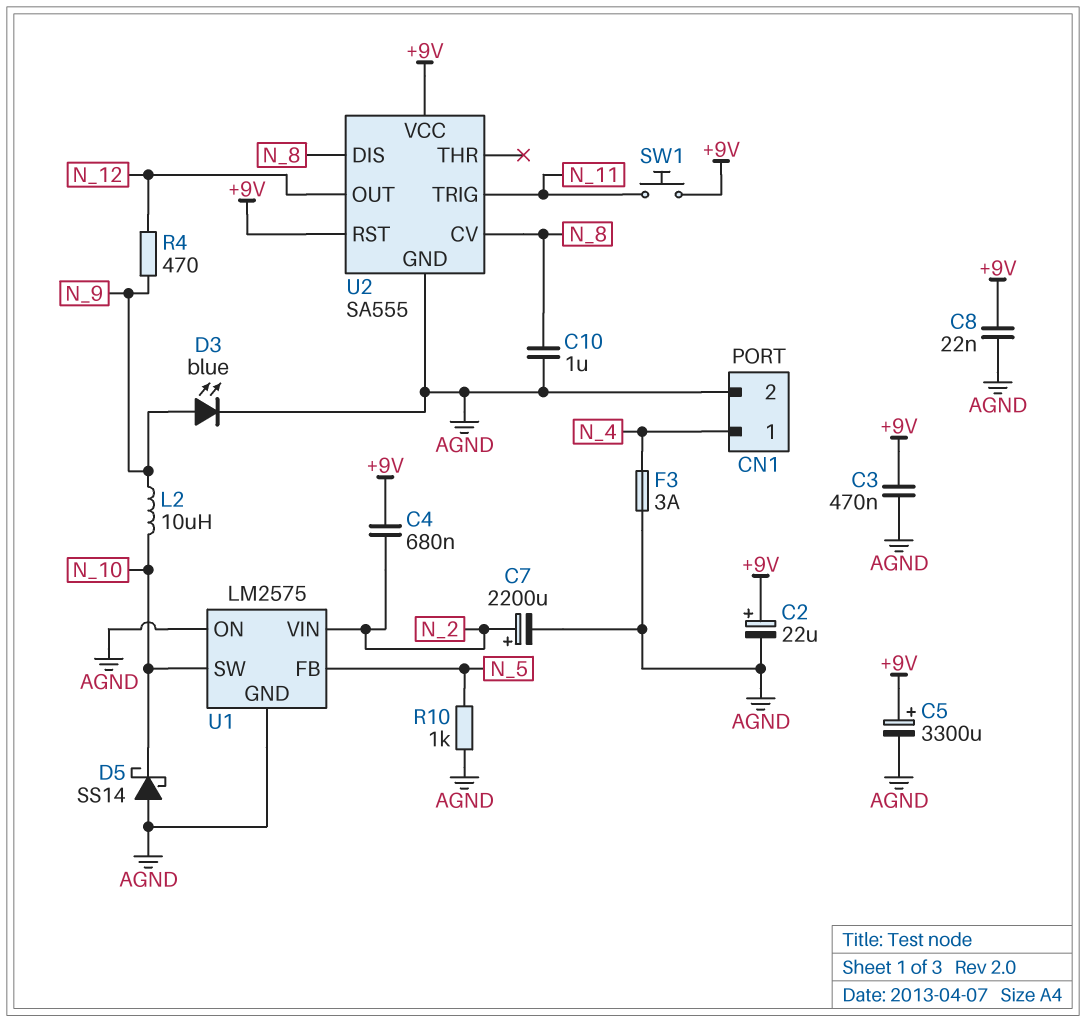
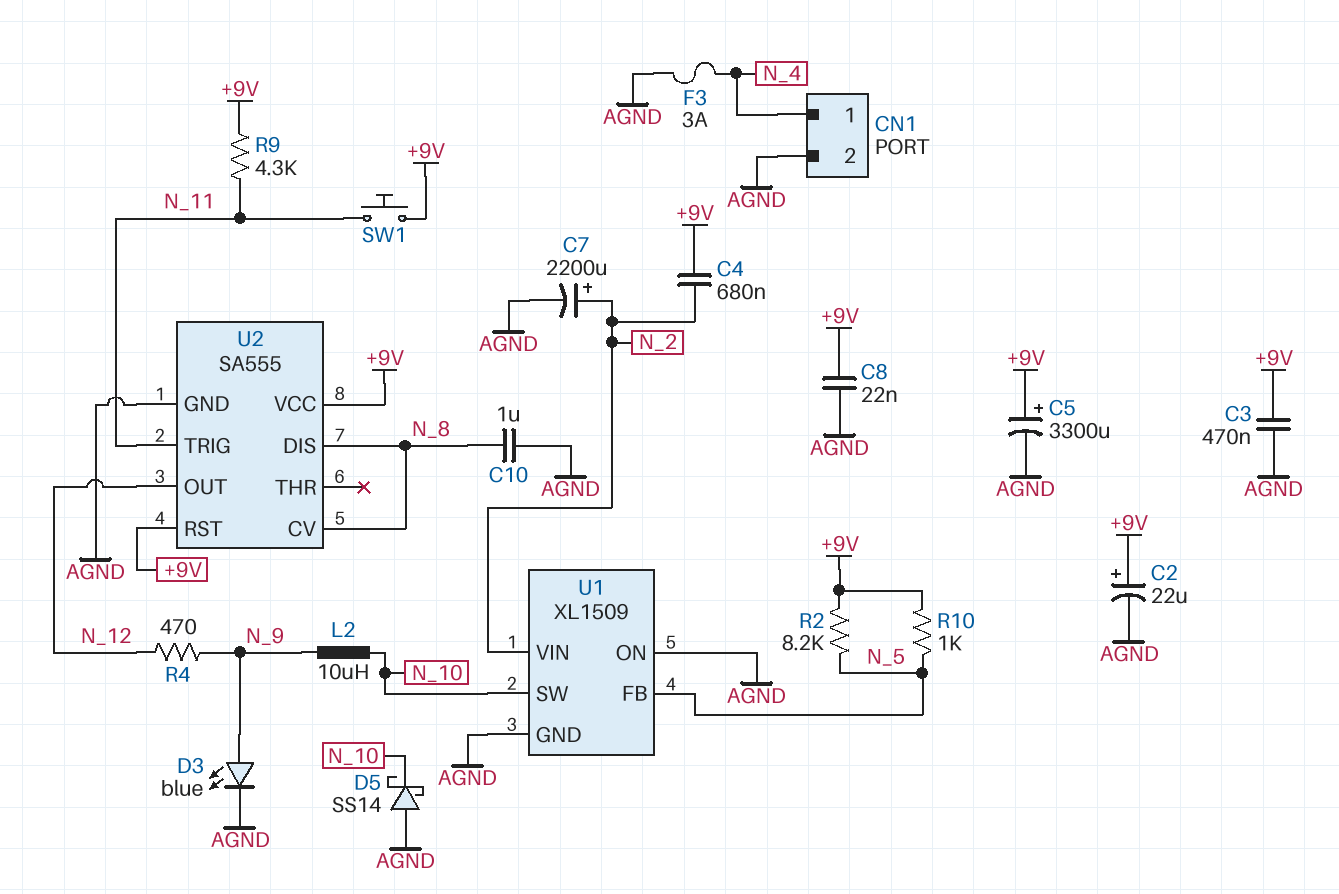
R2: none -> 8.2k (+9V, N_5)
R9: none -> 4.3k (+9V, N_11)
R10: 1k (AGND, N_5) -> 1k (+9V, N_5)
U1: LM2575 -> XL1509

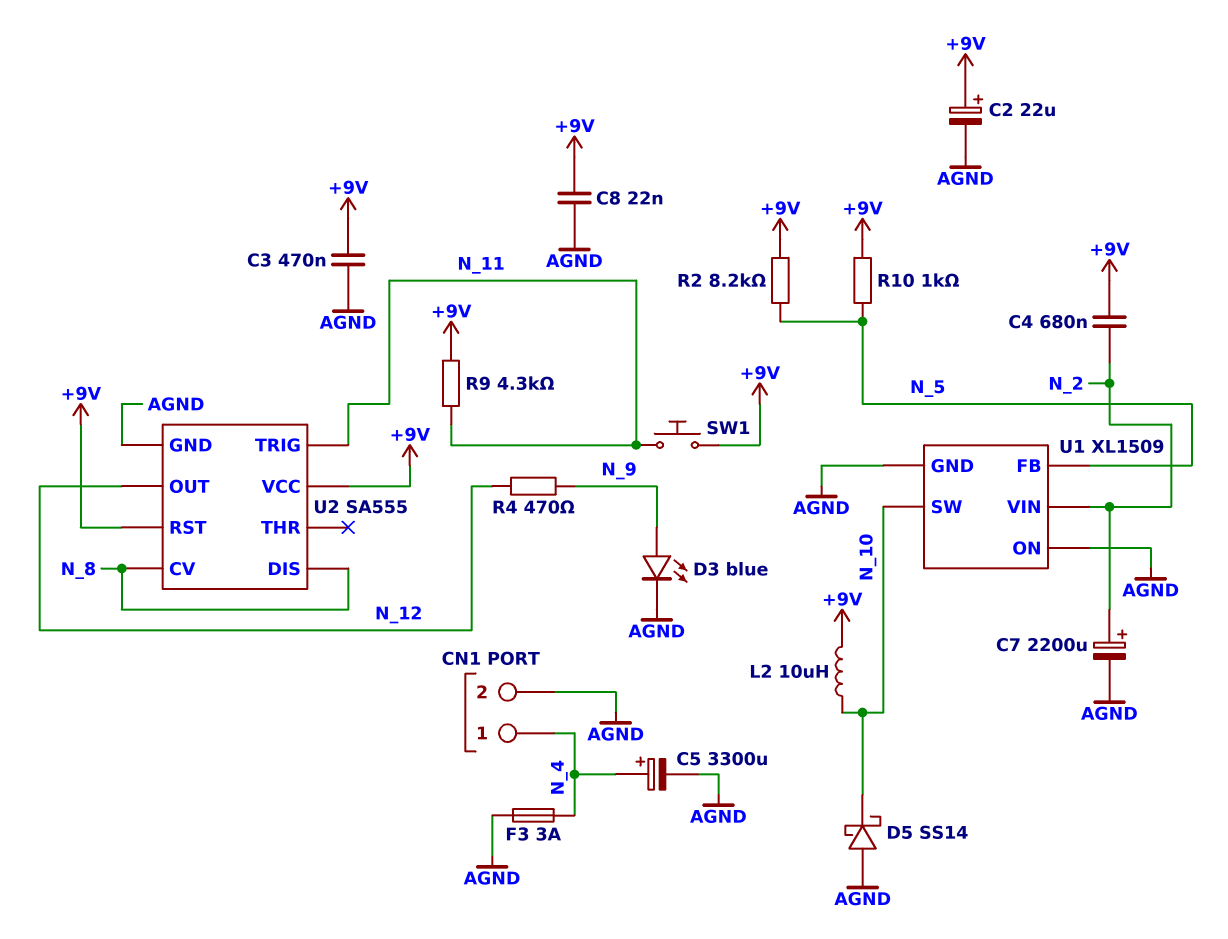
C5: 3300uF (plus +9V, minus AGND) -> 3300uF (plus N_4, minus AGND)
C10: 1uF (AGND, N_8) -> none
L2: 10uH (N_9, N_10) -> 10uH (+9V, N_10)

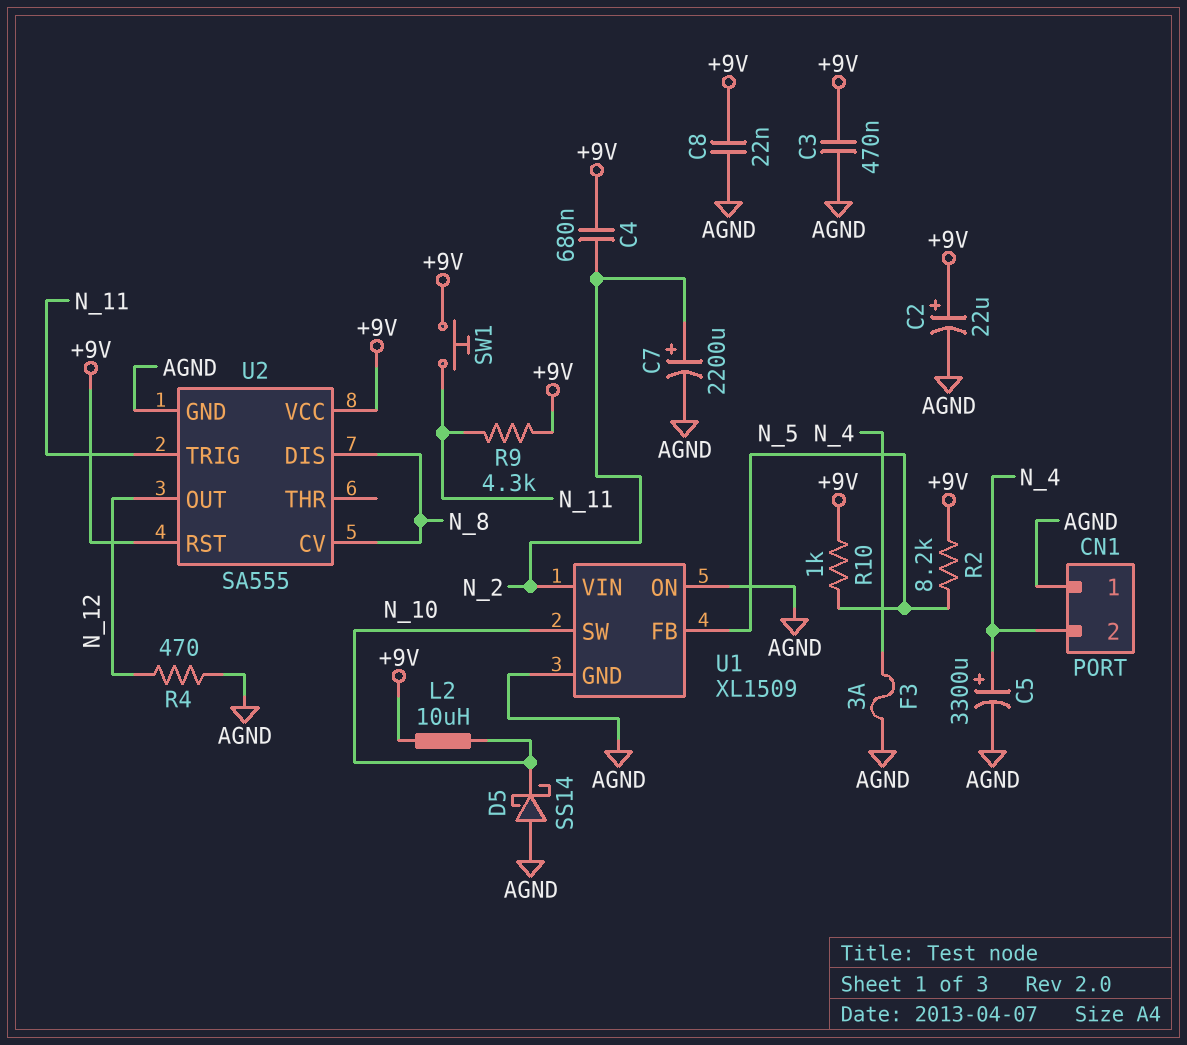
CN1 pin 1: N_4 -> AGND
CN1 pin 2: AGND -> N_4
D3: LED blue (A N_9, K AGND) -> none
R4: 470 (N_9, N_12) -> 470 (AGND, N_12)

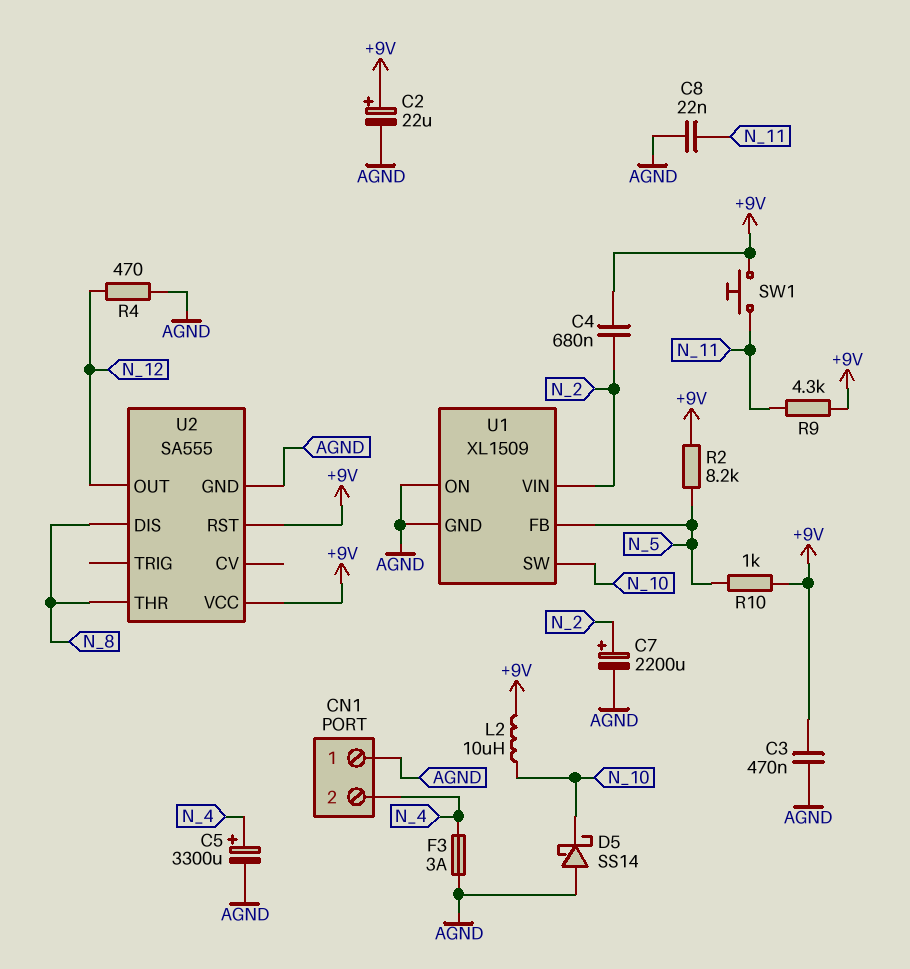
C8: 22nF (+9V, AGND) -> 22nF (AGND, N_11)
U2 pin CV: N_8 -> none
U2 pin THR: none -> N_8
U2 pin TRIG: N_11 -> none

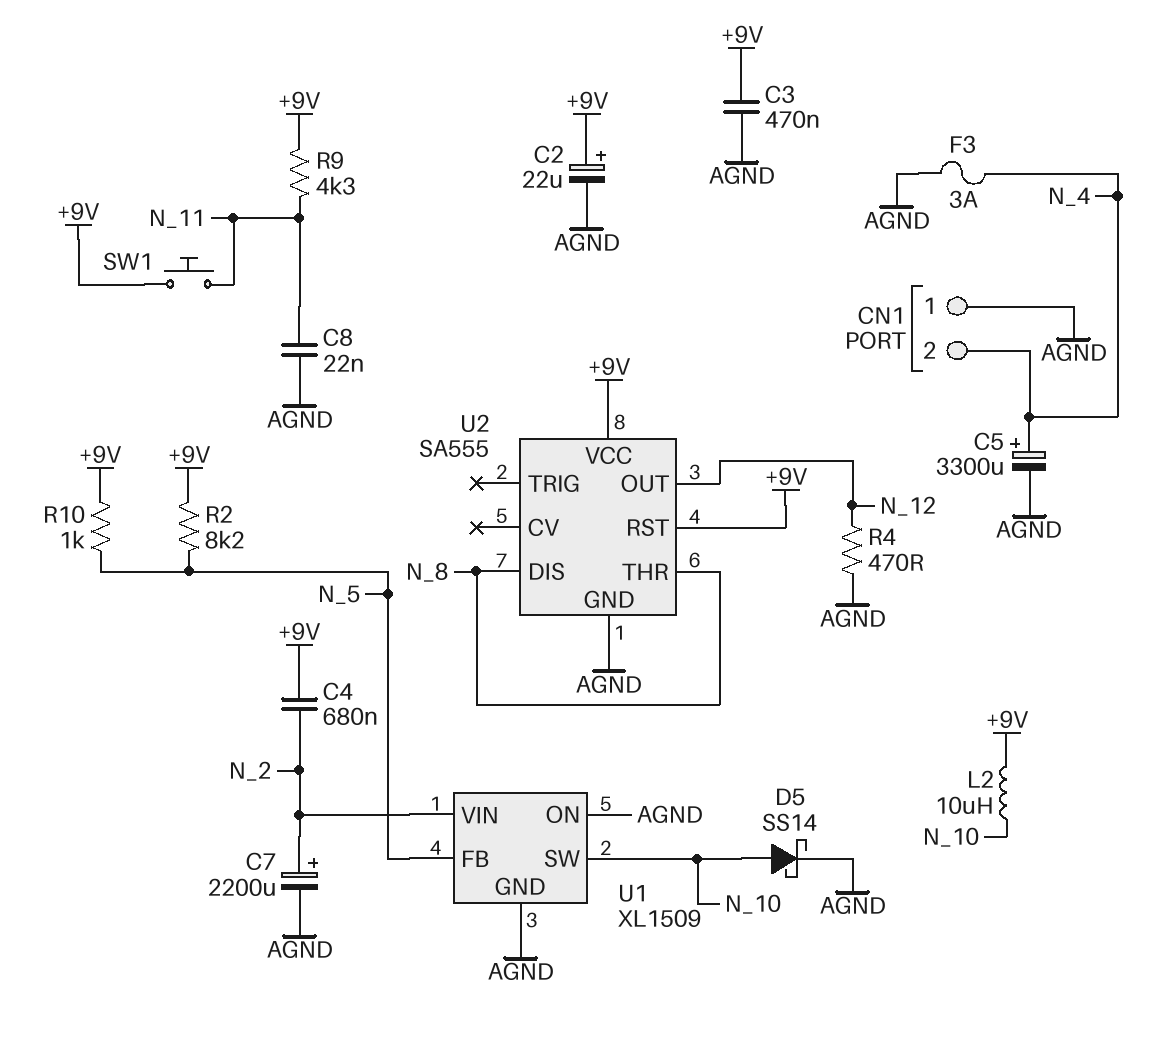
D5: schottky SS14 (A AGND, K N_10) -> schottky SS14 (A N_10, K AGND)

